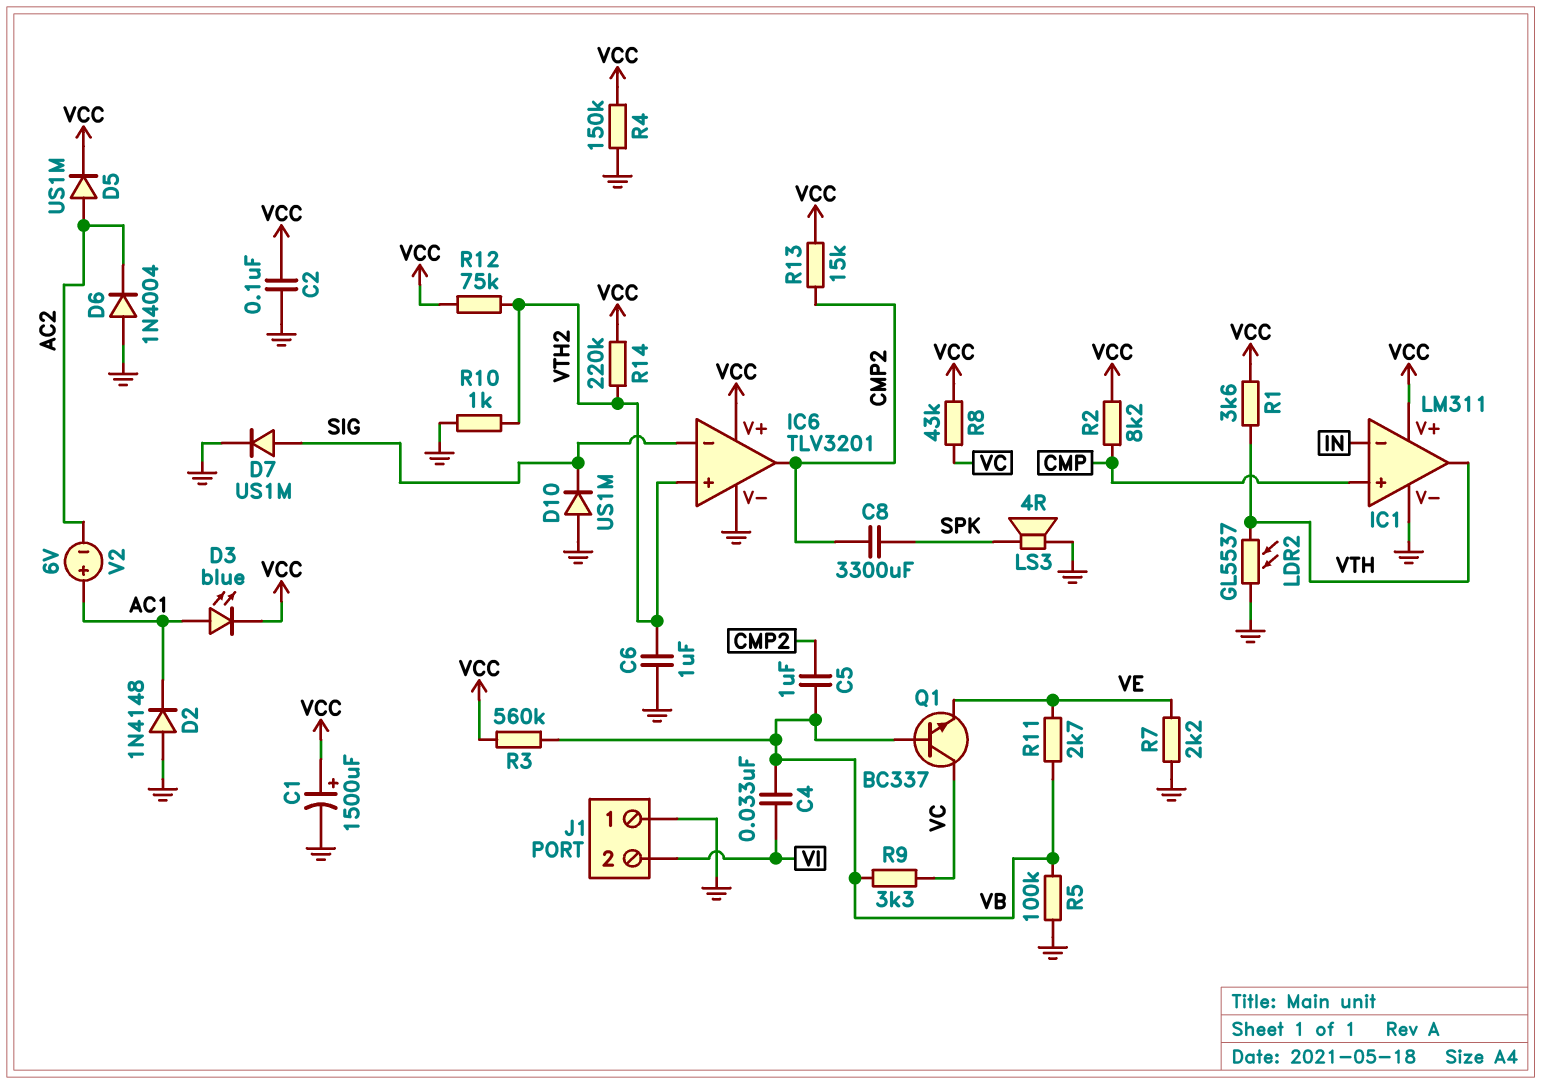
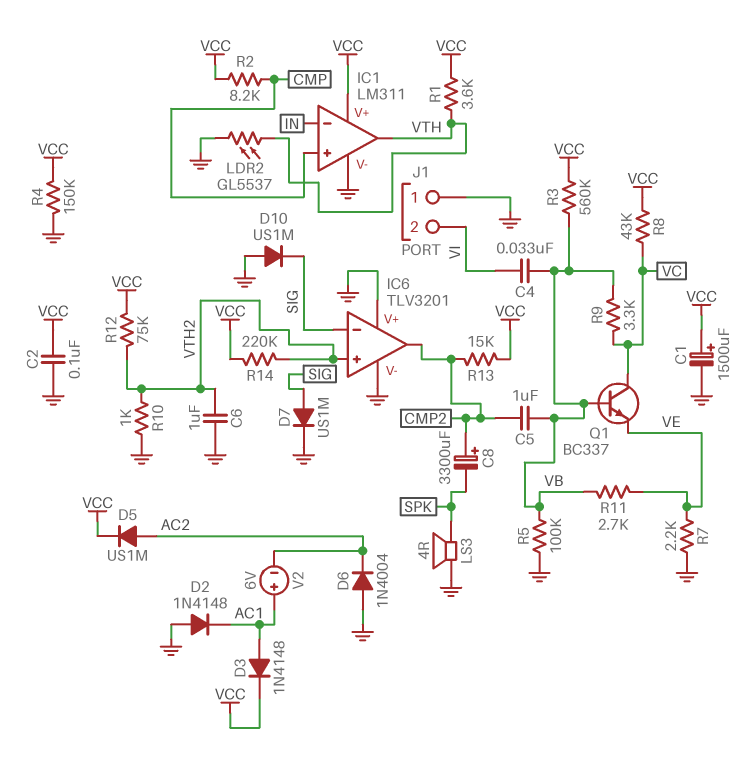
C8: 3300uF (CMP2, SPK) -> 3300uF (plus CMP2, minus SPK)
D3: LED blue (A AC1, K VCC) -> diode 1N4148 (A AC1, K VCC)
IC6 pin V+: VCC -> GND

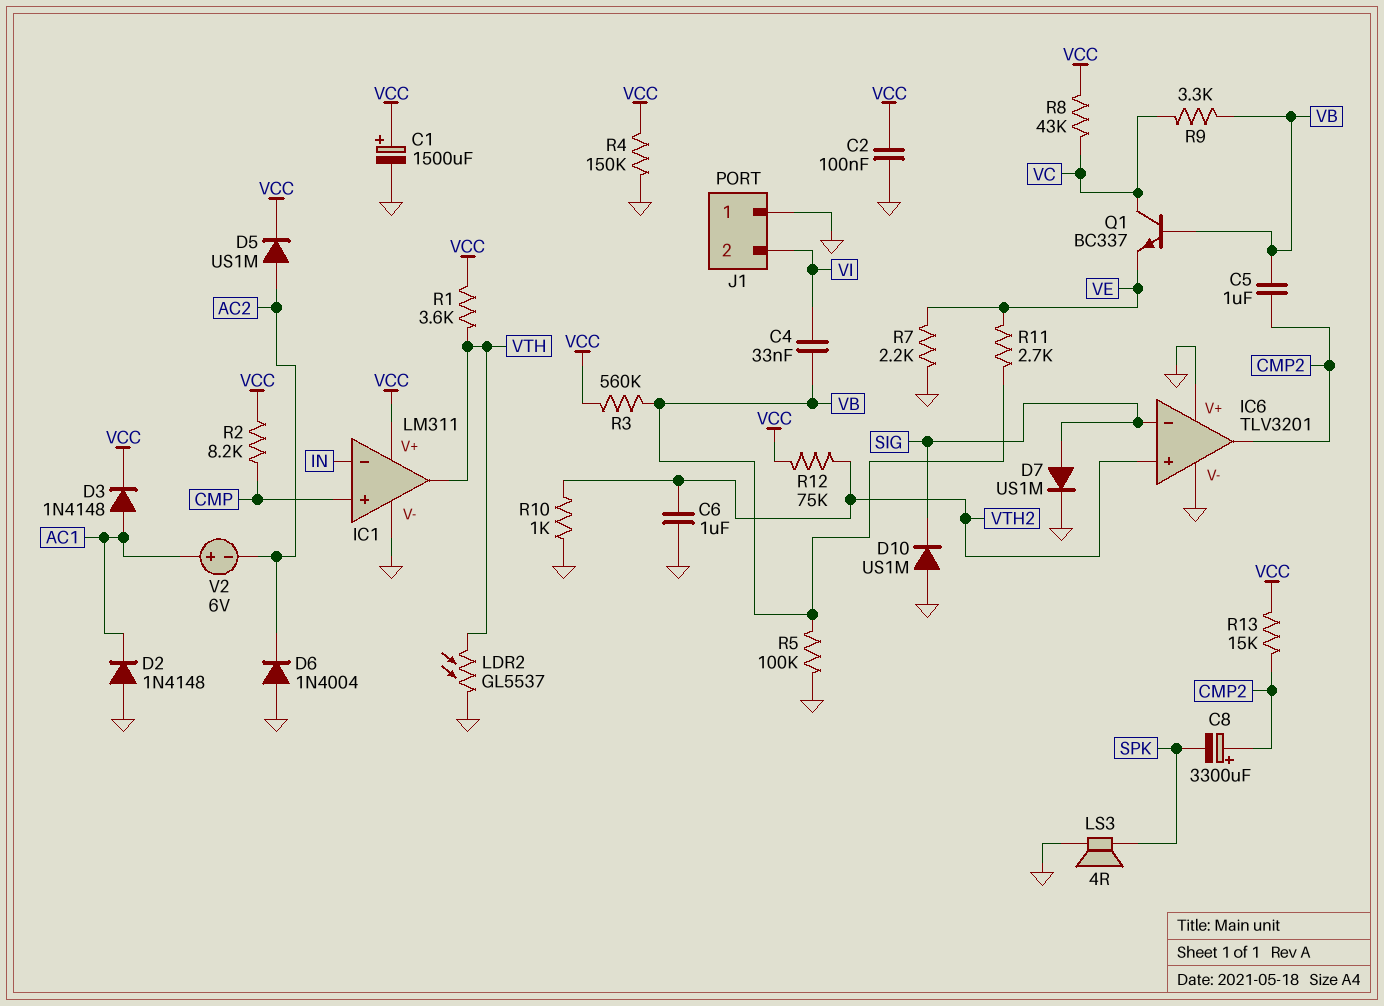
R14: 220k (VCC, VTH2) -> none

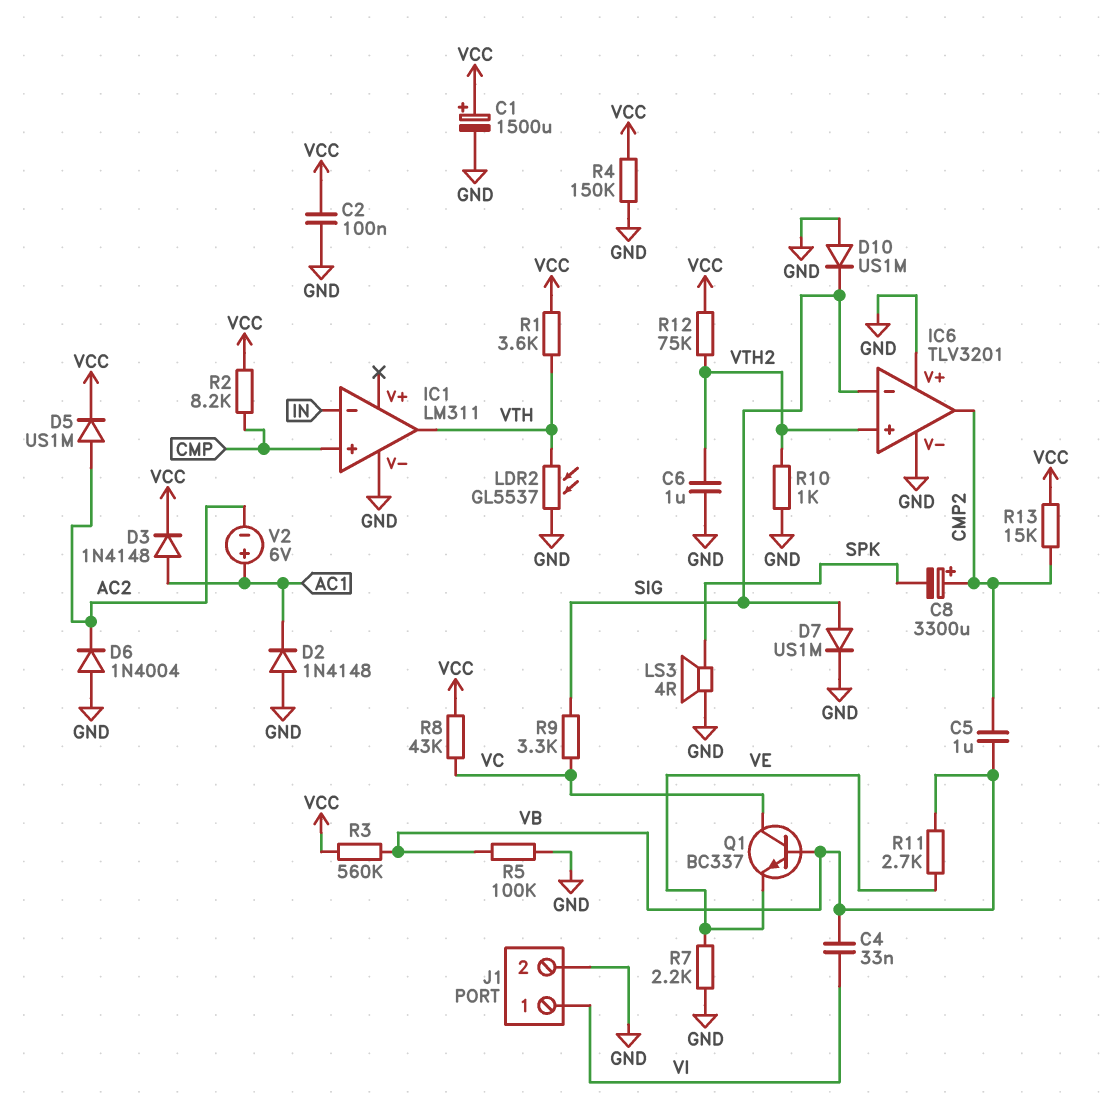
IC1 pin V+: VCC -> none
J1 pin 1: GND -> VI
J1 pin 2: VI -> GND
R9: 3.3k (VB, VC) -> 3.3k (SIG, VC)

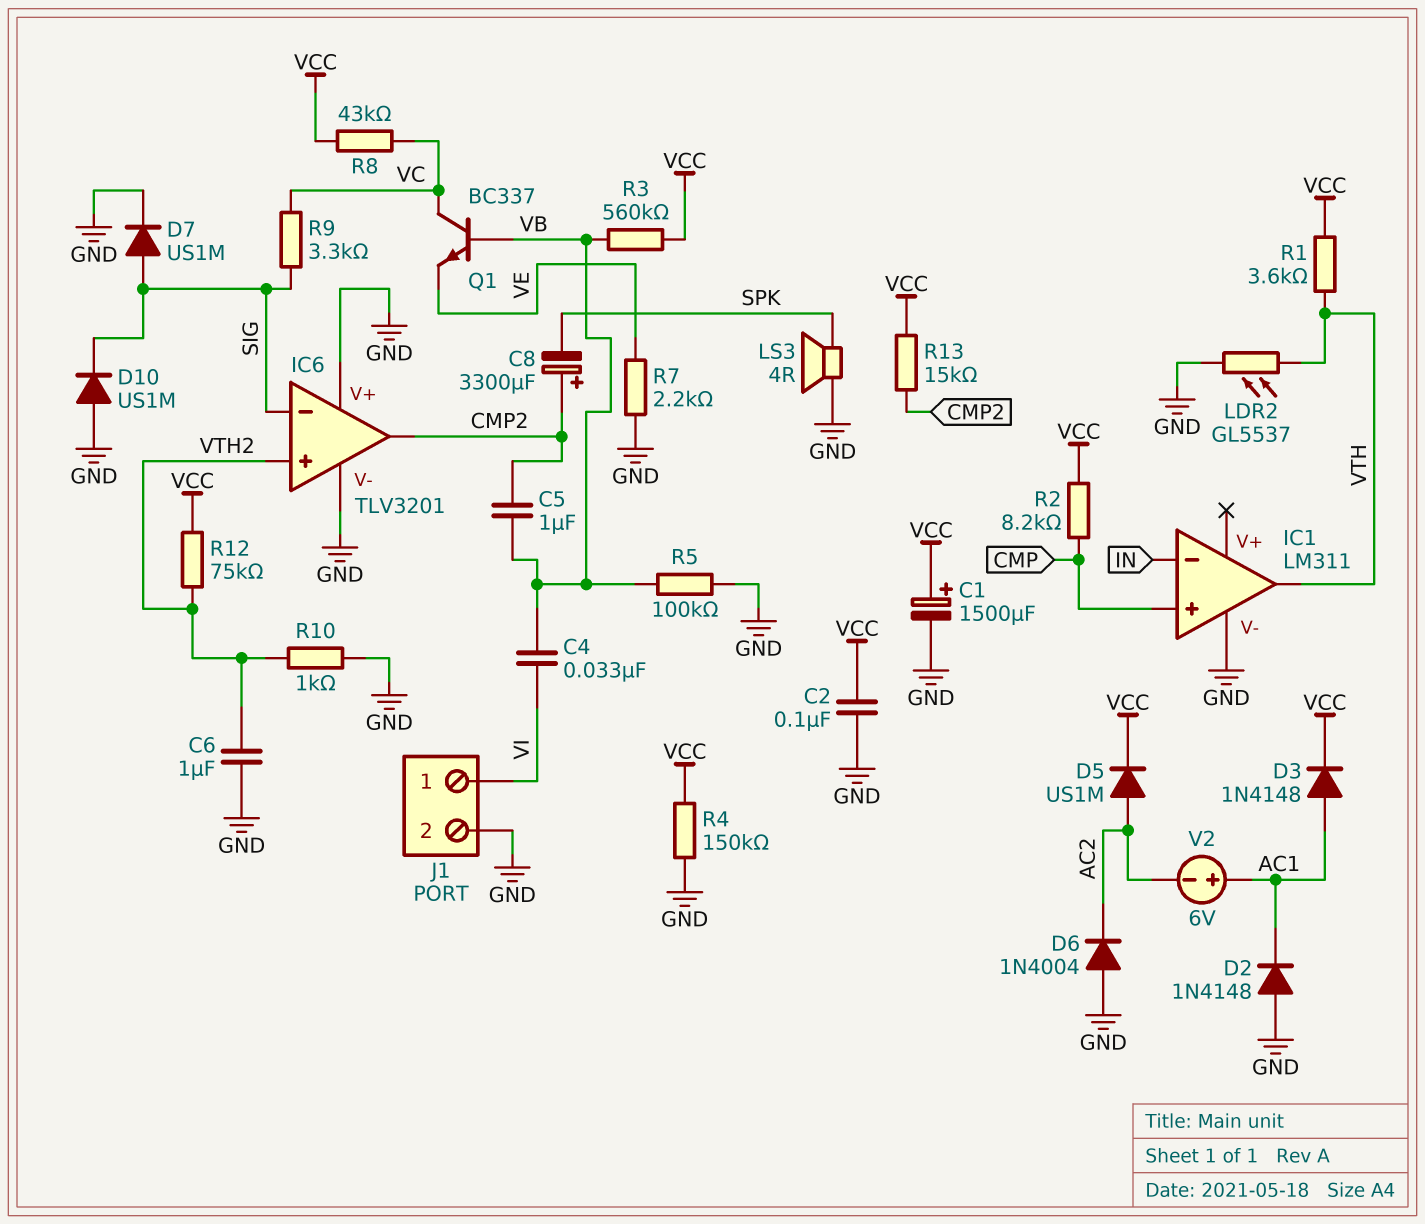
R11: 2.7k (VB, VE) -> none

